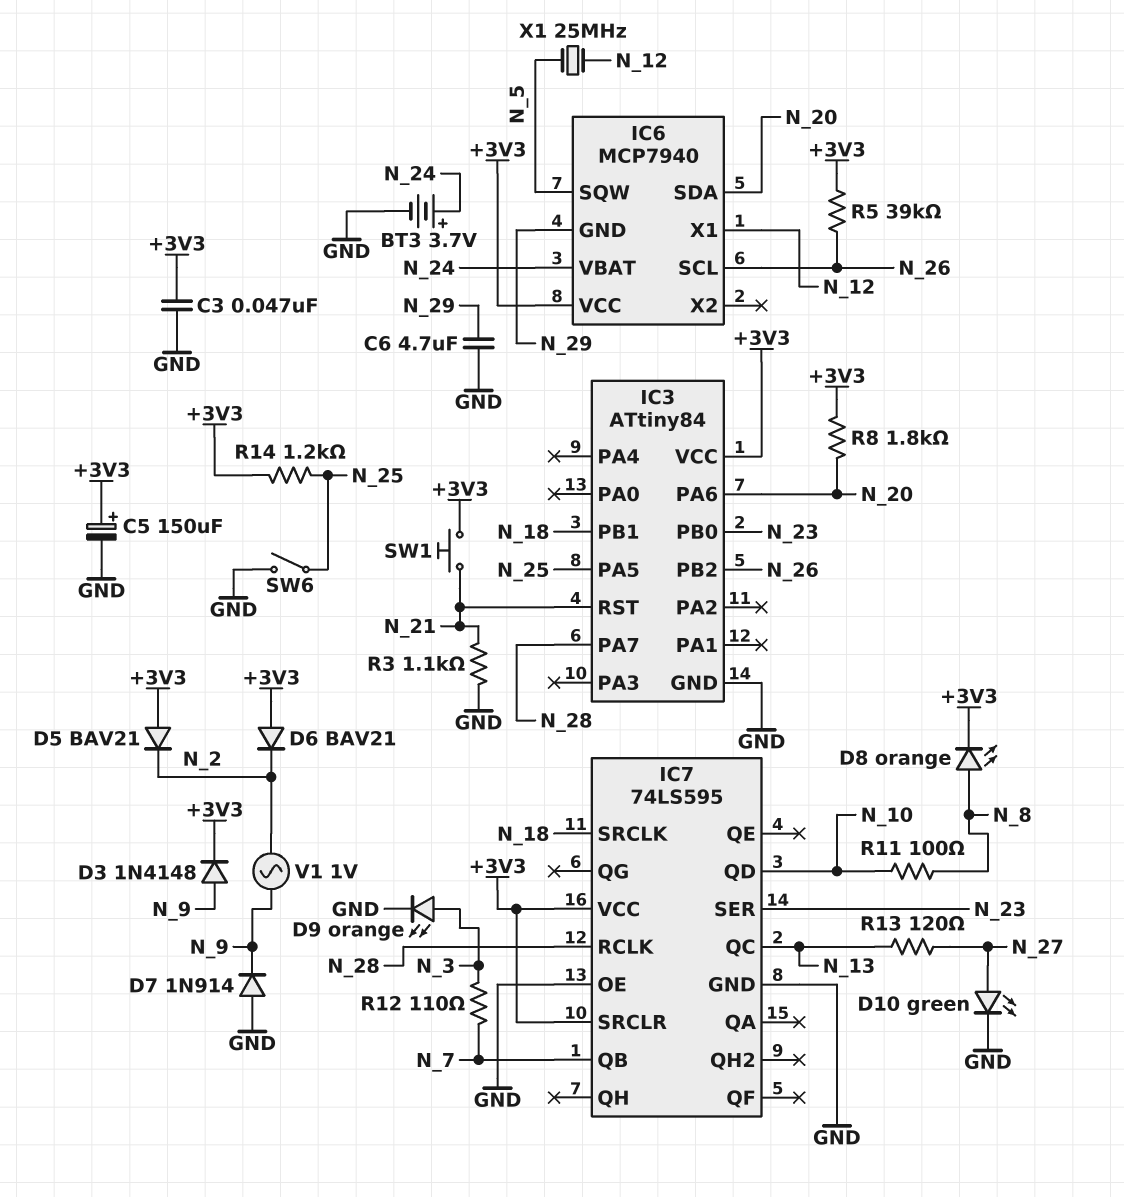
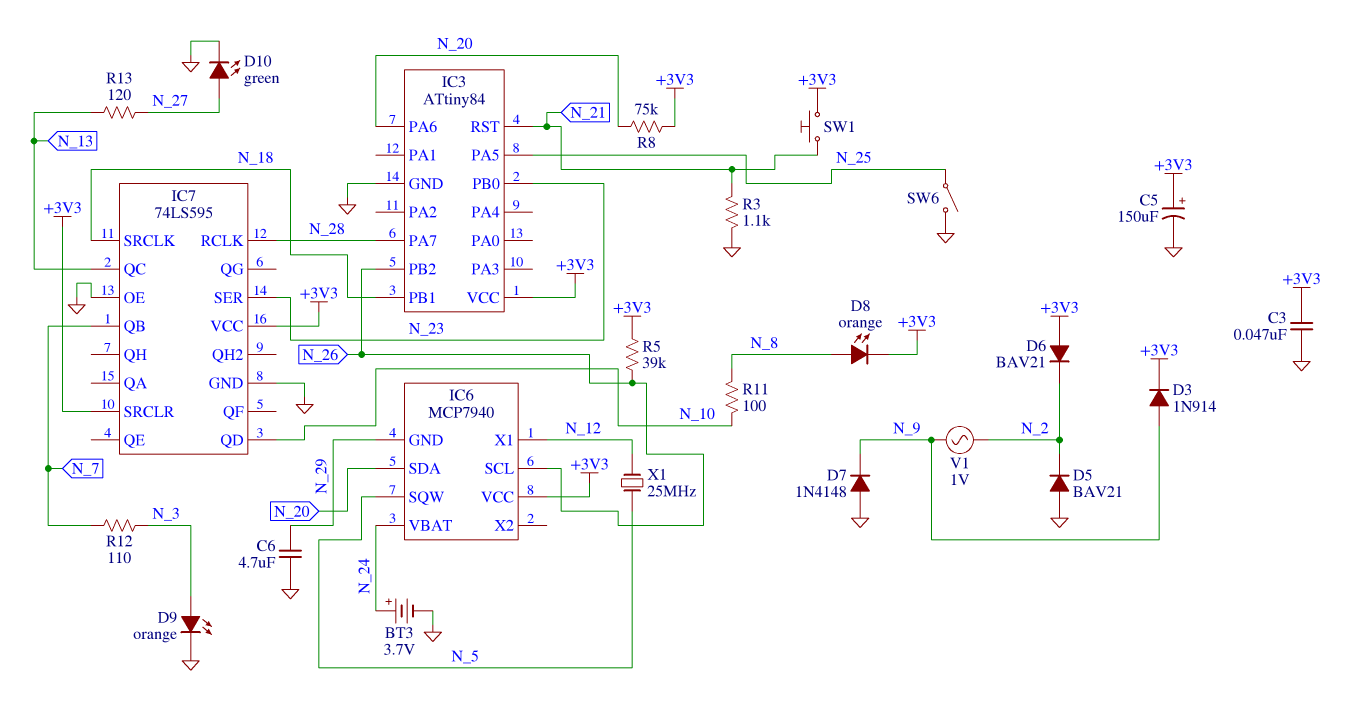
D3: diode 1N4148 (A N_9, K +3V3) -> diode 1N914 (A N_9, K +3V3)
D5: diode BAV21 (A +3V3, K N_2) -> diode BAV21 (A GND, K N_2)
D7: diode 1N914 (A GND, K N_9) -> diode 1N4148 (A GND, K N_9)
R8: 1.8k (+3V3, N_20) -> 75k (+3V3, N_20)
R14: 1.2k (+3V3, N_25) -> none

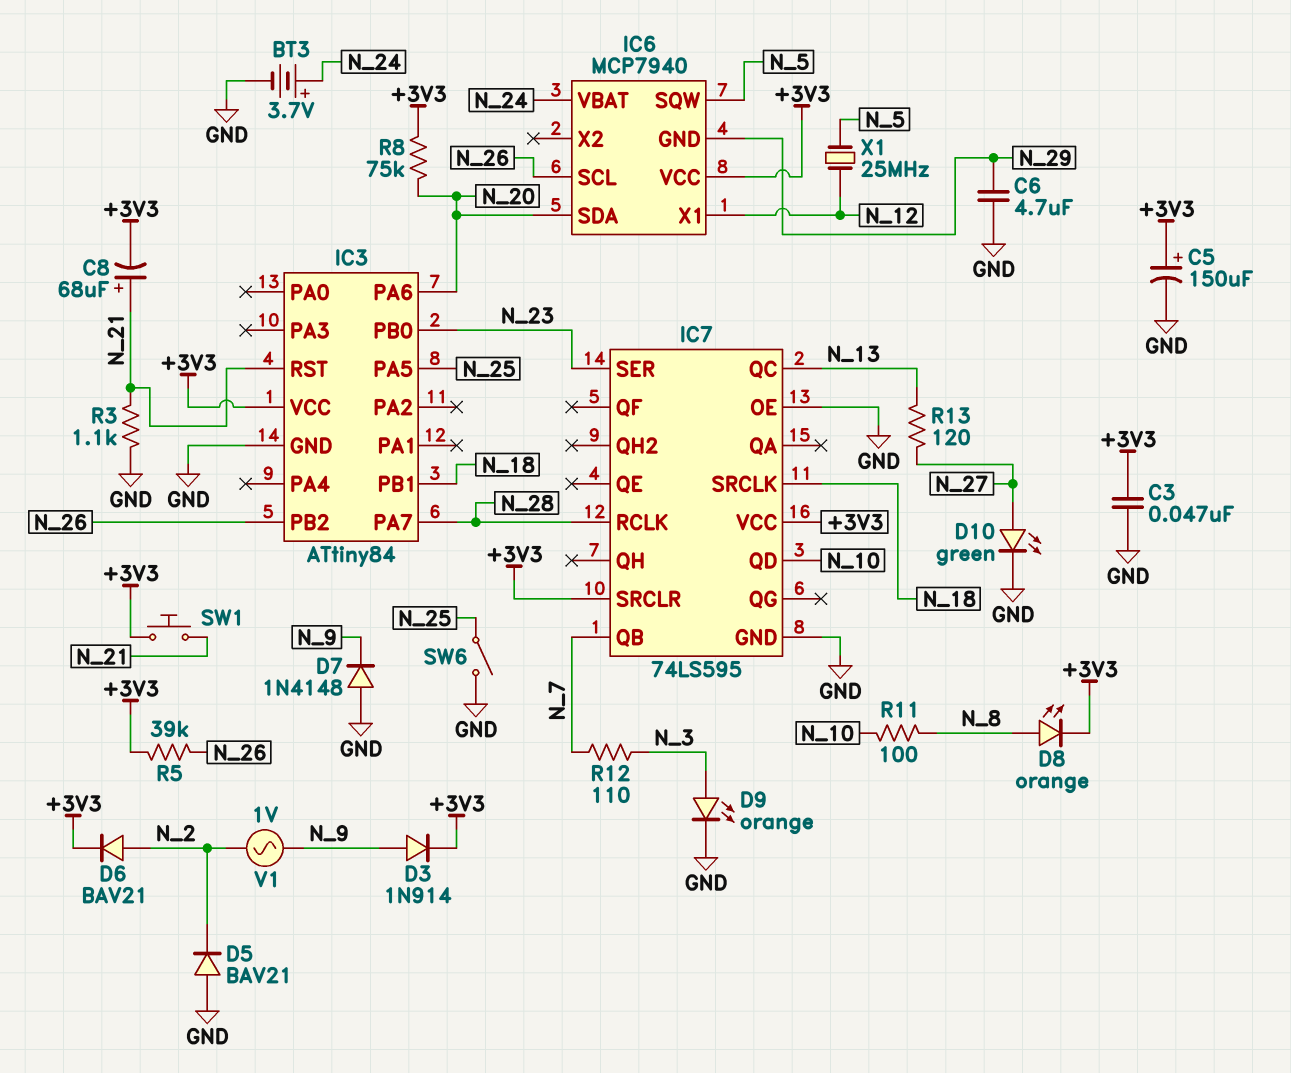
C8: none -> 68uF (plus N_21, minus +3V3)
D6: diode BAV21 (A +3V3, K N_2) -> diode BAV21 (A N_2, K +3V3)

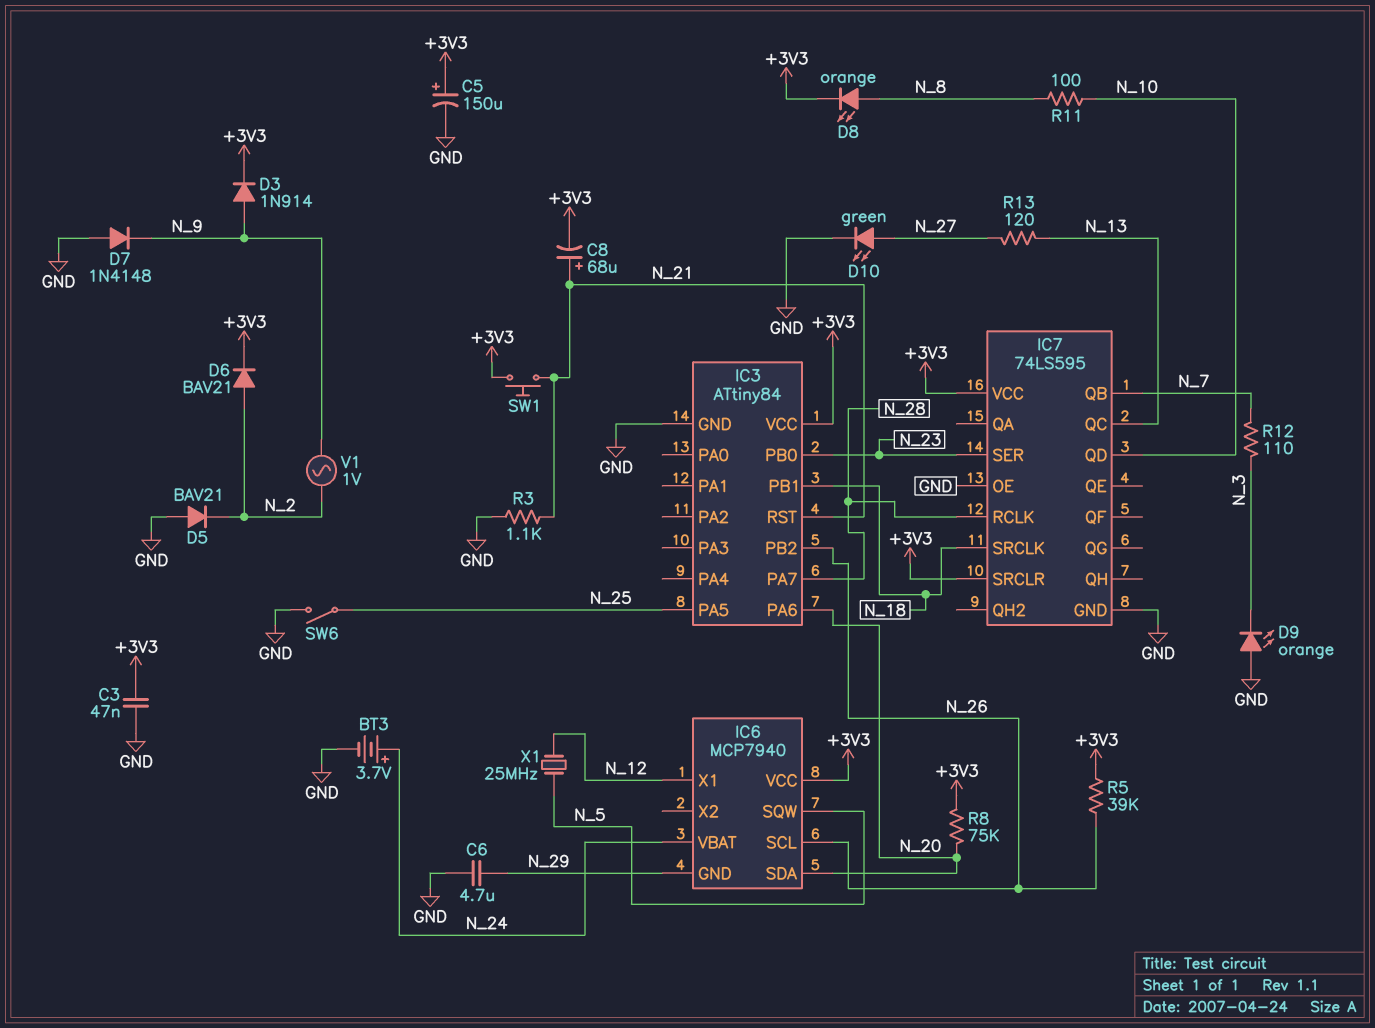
D9: LED orange (A N_3, K GND) -> LED orange (A GND, K N_3)

